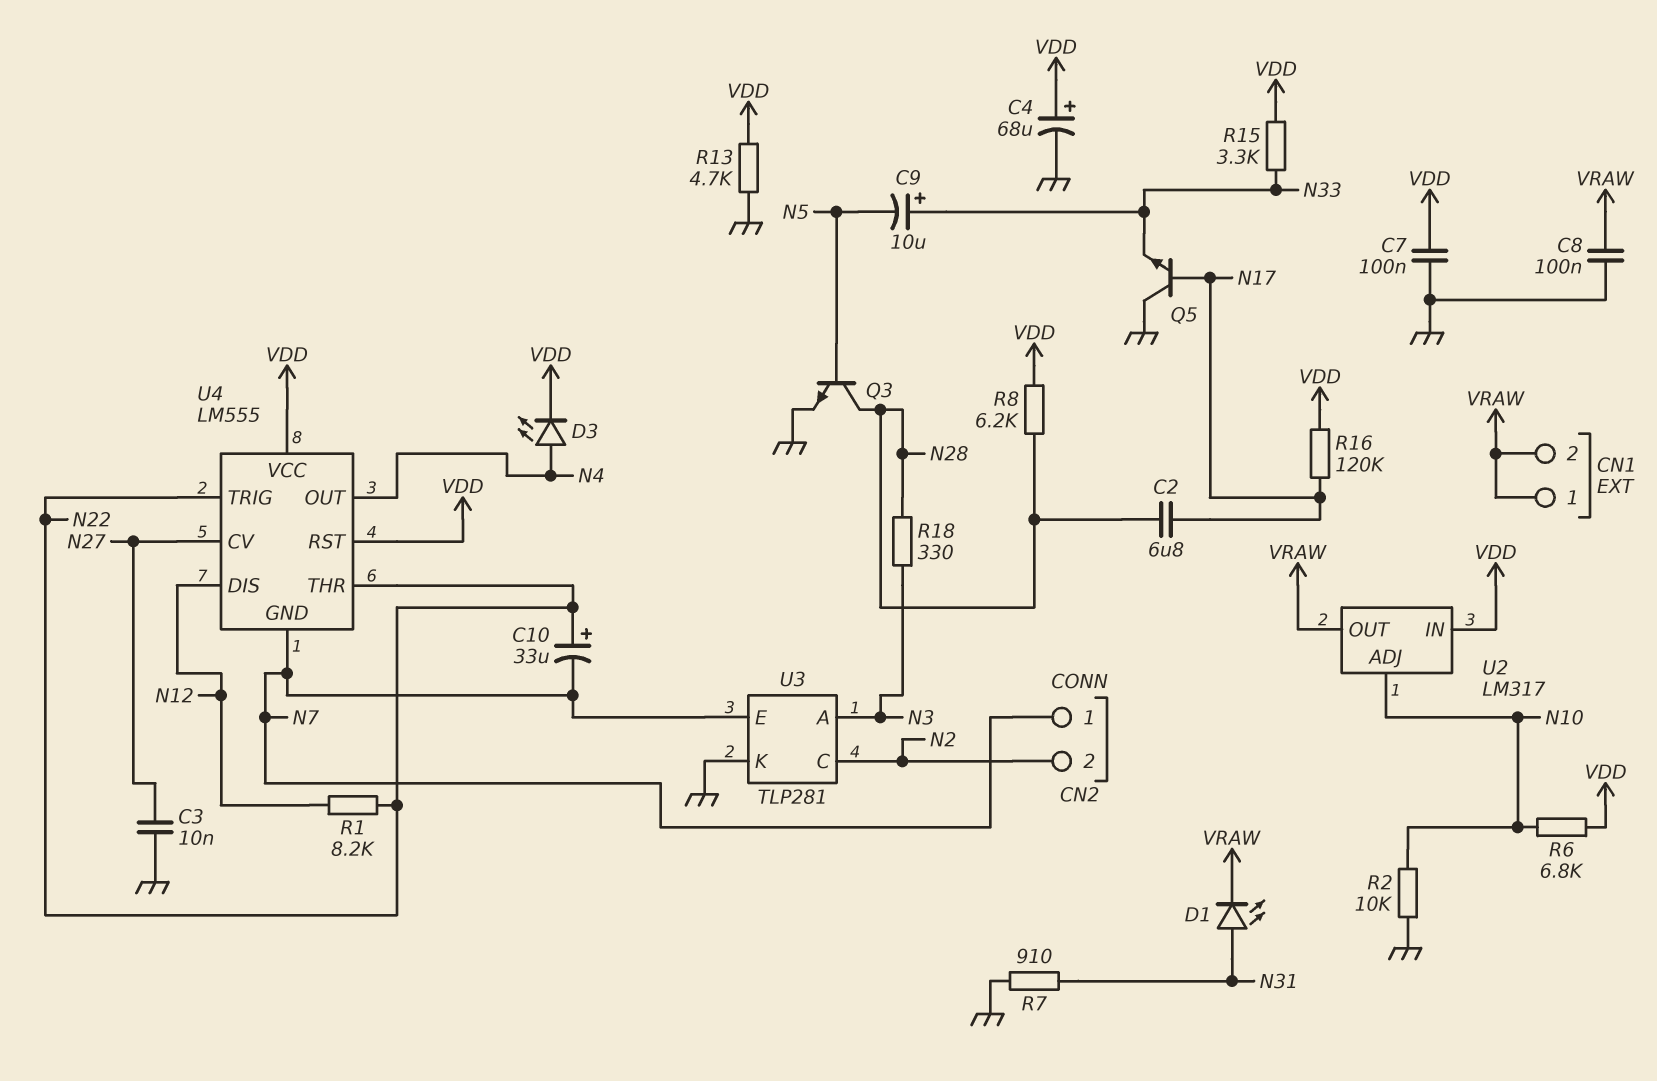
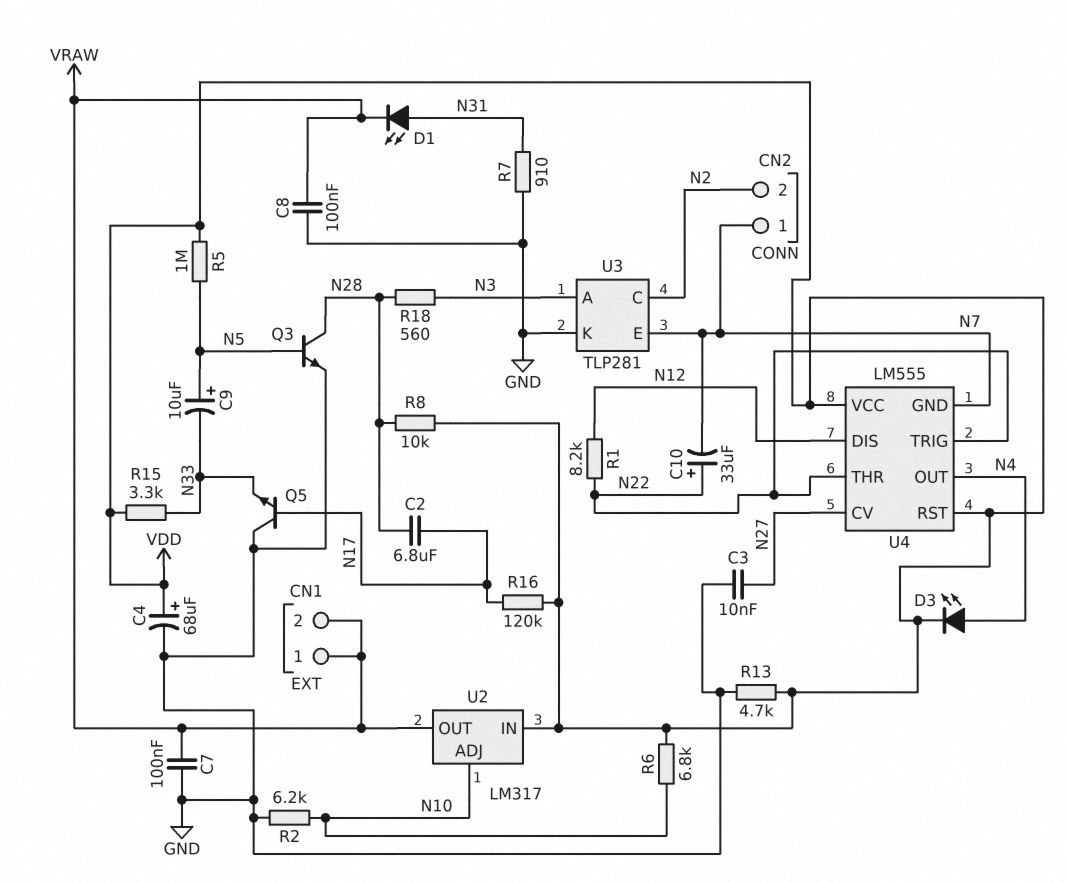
C7: 100nF (GND, VDD) -> 100nF (GND, VRAW)
C9: 10uF (plus N33, minus N5) -> 10uF (plus N5, minus N33)
R2: 10k (GND, N10) -> 6.2k (GND, N10)
R5: none -> 1M (N5, VDD)
R8: 6.2k (N28, VDD) -> 10k (N28, VDD)
R18: 330 (N3, N28) -> 560 (N3, N28)

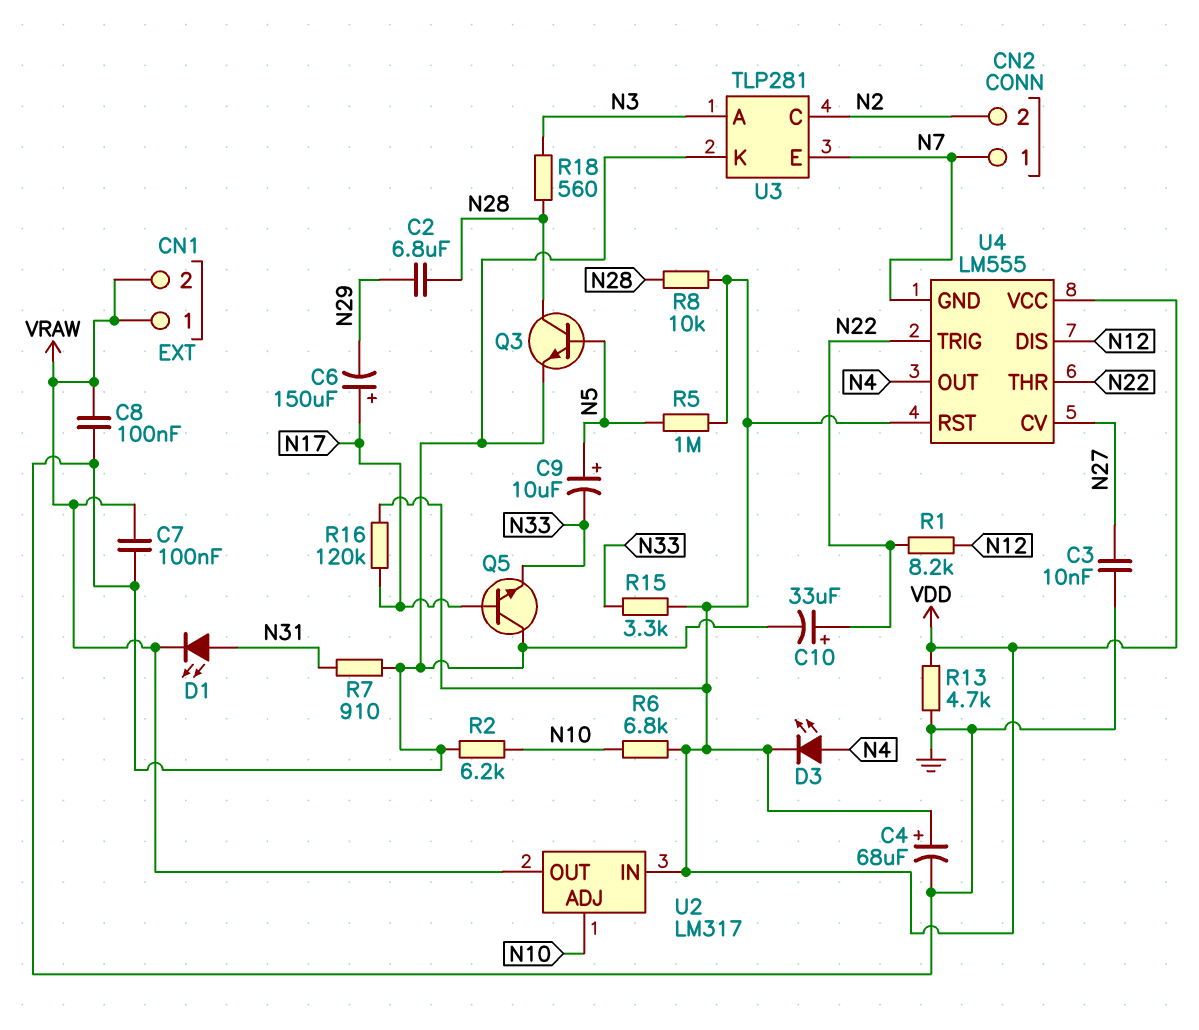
C2: 6.8uF (N17, N28) -> 6.8uF (N28, N29)
C6: none -> 150uF (plus N17, minus N29)
C10: 33uF (plus N22, minus N7) -> 33uF (plus N22, minus GND)

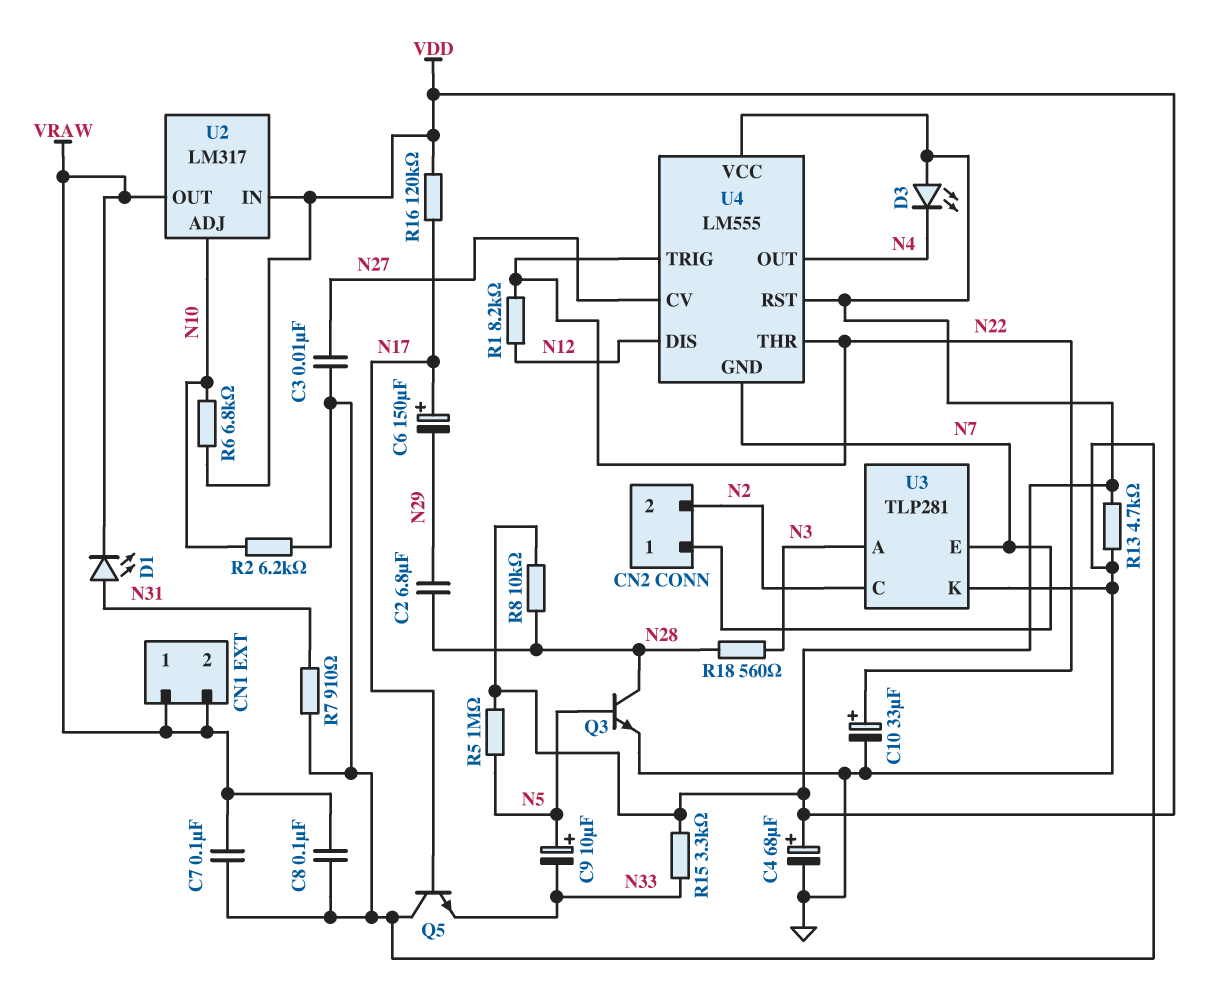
D3: LED (A N4, K VDD) -> LED (A VDD, K N4)

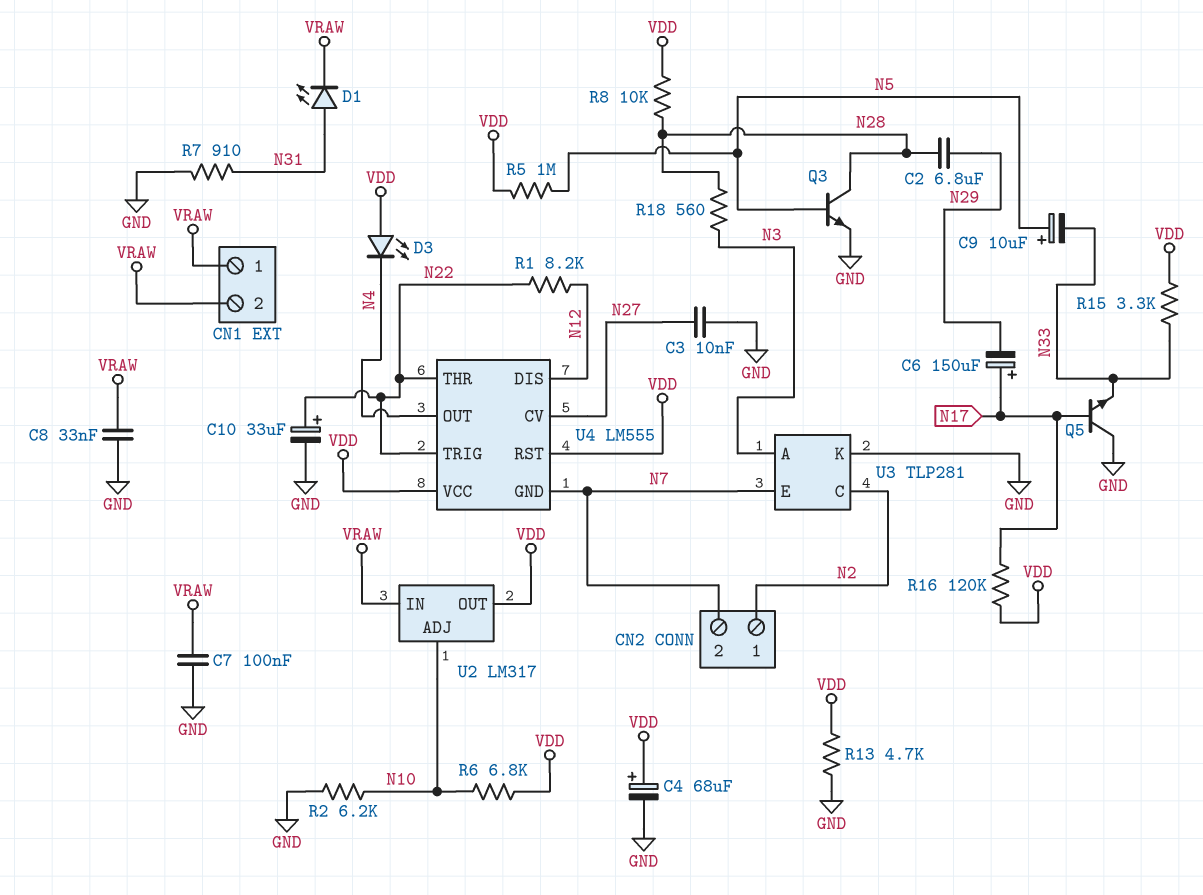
C8: 100nF (GND, VRAW) -> 33nF (GND, VRAW)
CN2 pin 1: N7 -> N2
CN2 pin 2: N2 -> N7
U2 pin IN: VDD -> VRAW
U2 pin OUT: VRAW -> VDD

